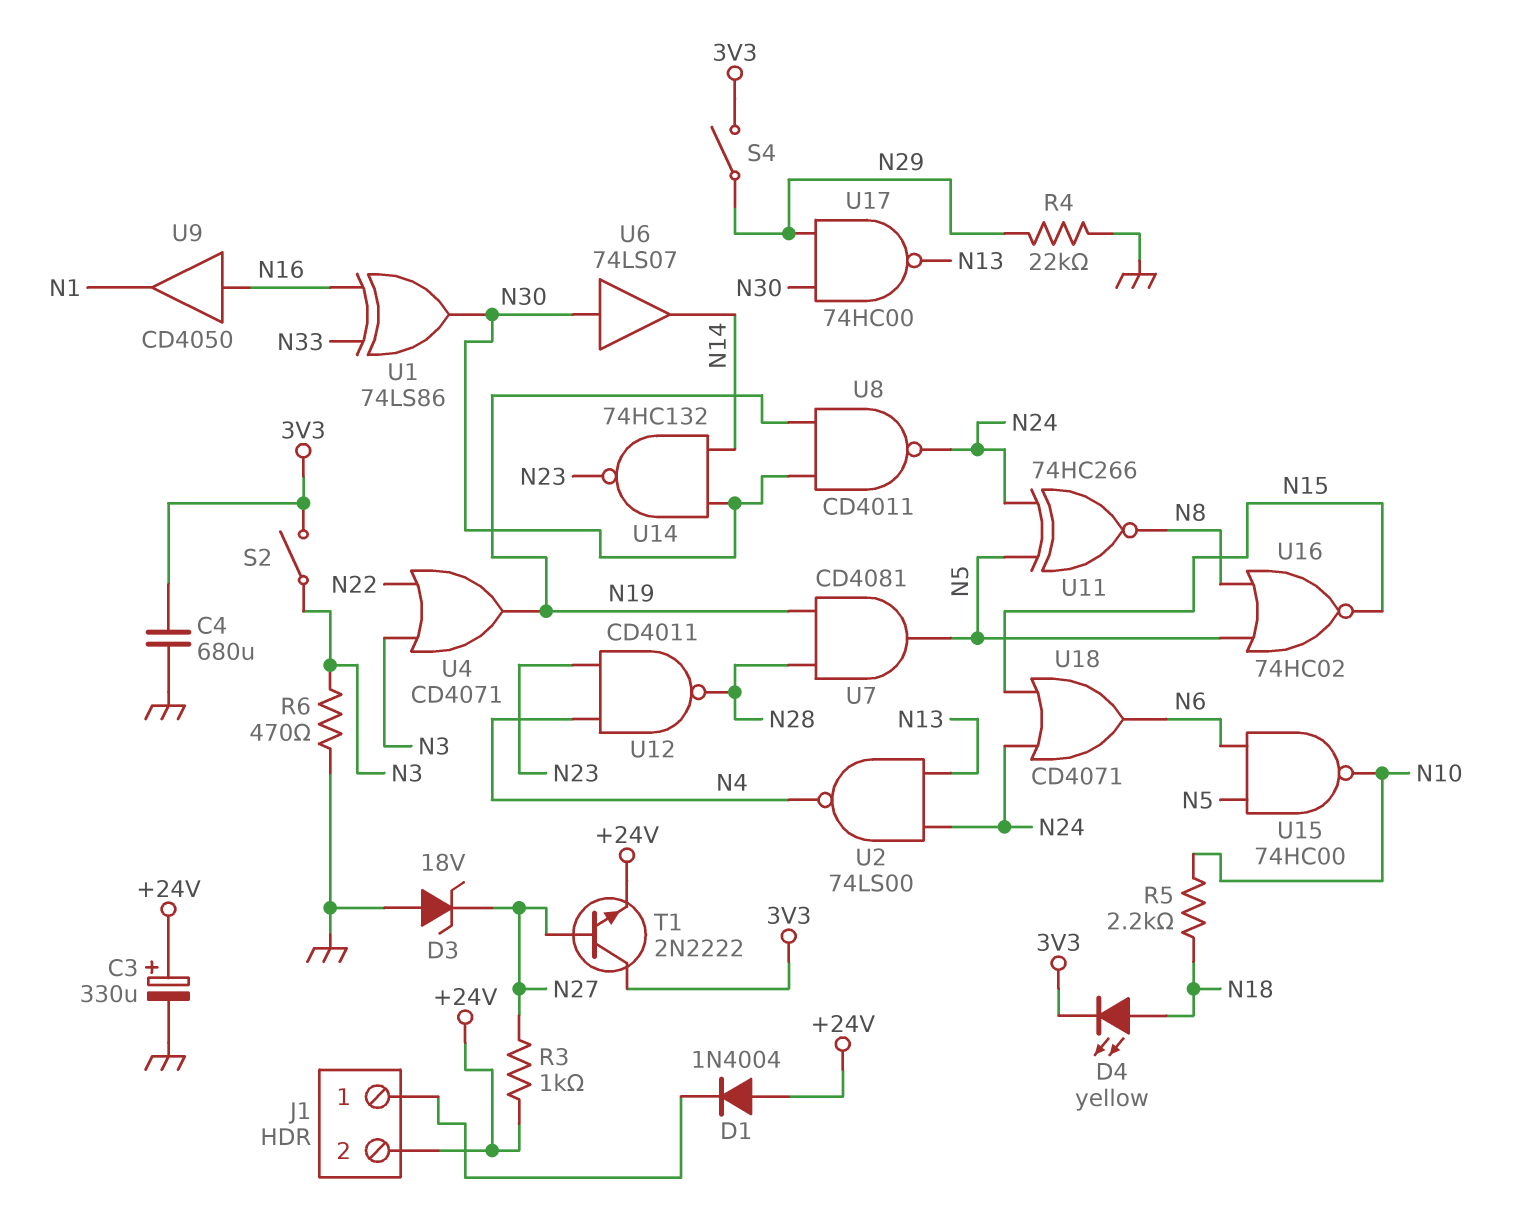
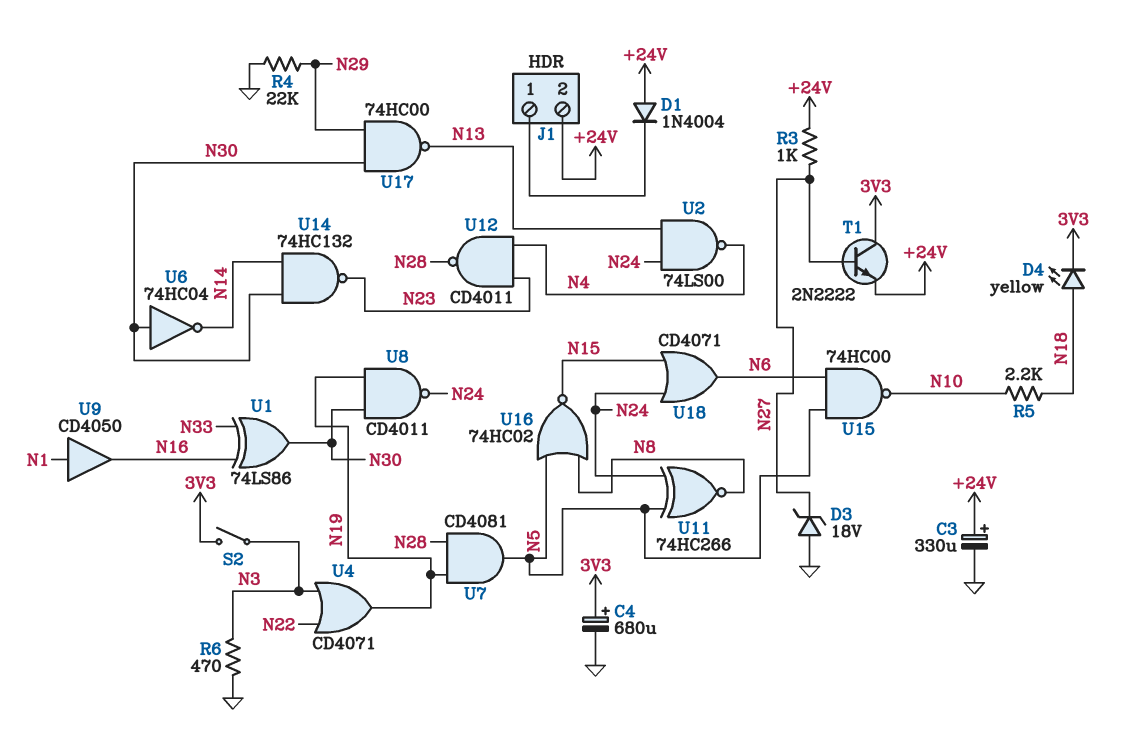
C4: 680uF (3V3, GND) -> 680uF (plus 3V3, minus GND)
S4: switch (3V3, N29) -> none
U6: buffer 74LS07 (in N30, out N14) -> NOT 74HC04 (in N30, out N14)
U9: buffer CD4050 (in N16, out N1) -> buffer CD4050 (in N1, out N16)

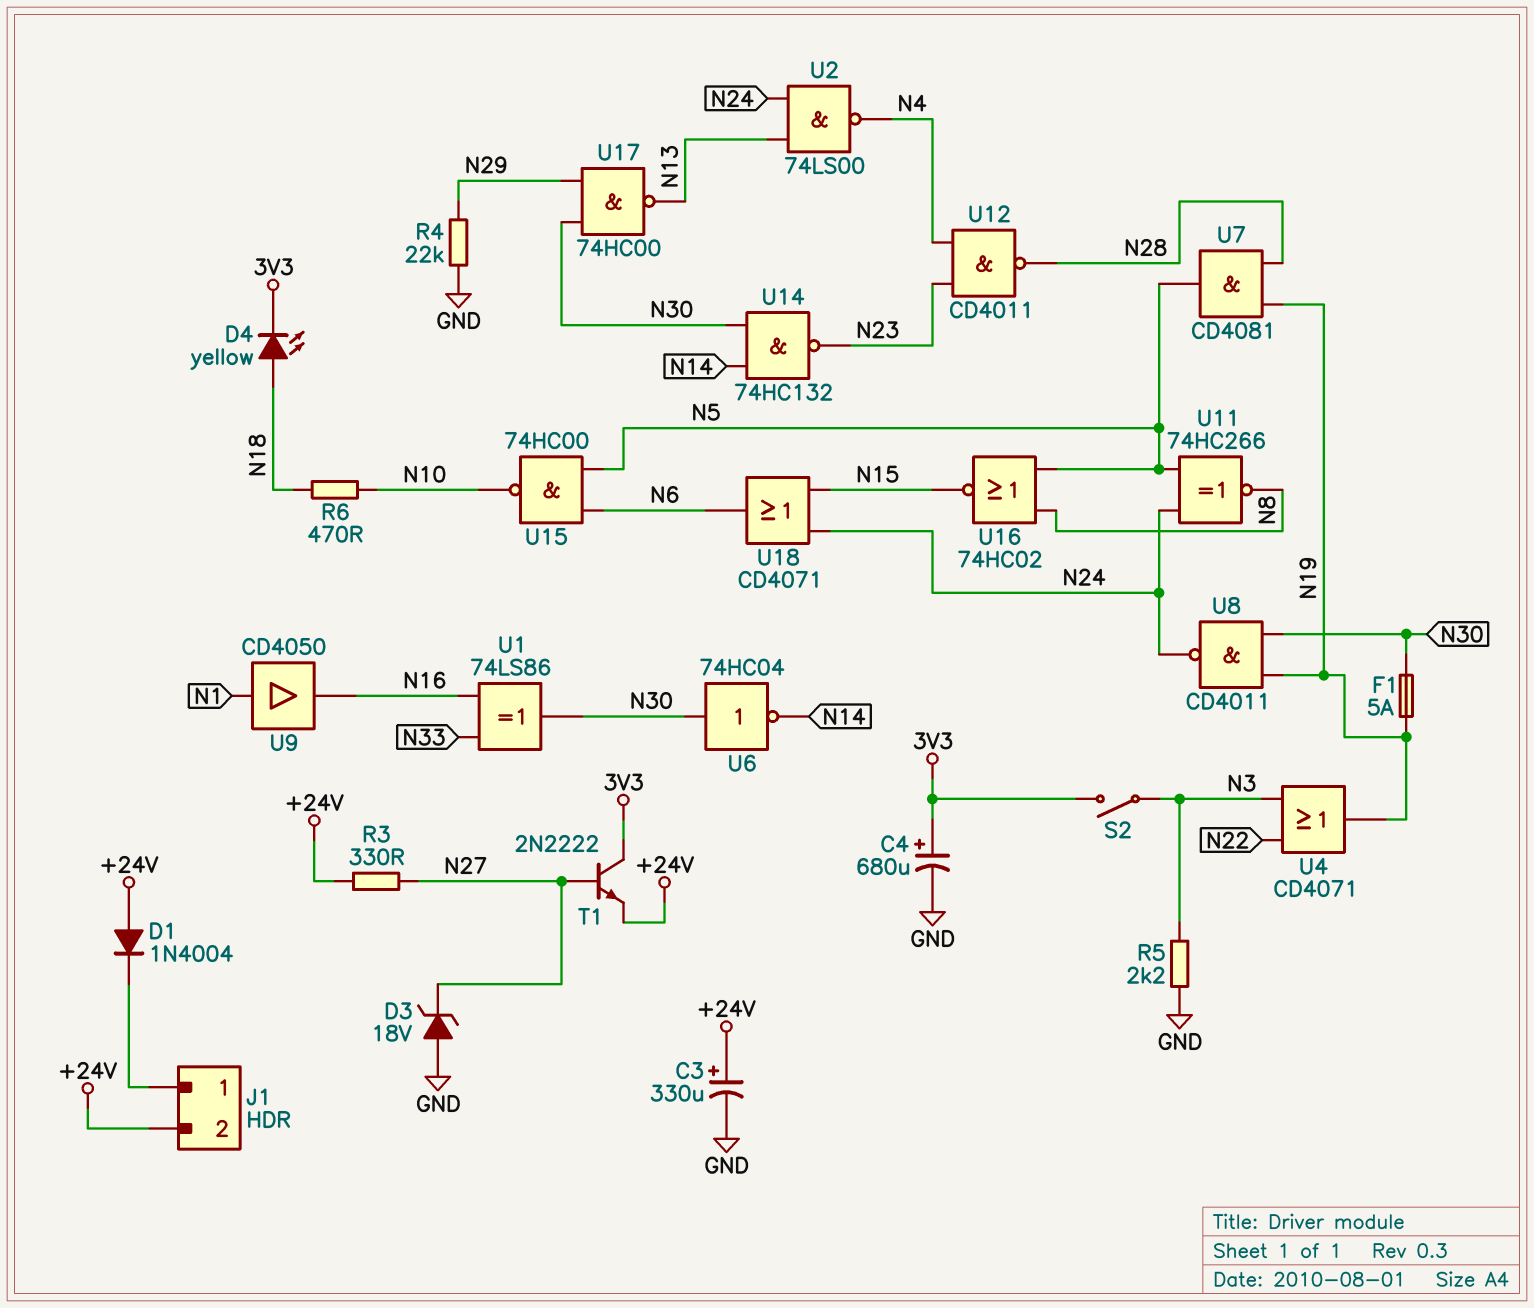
F1: none -> 5A (N19, N30)
R3: 1k (+24V, N27) -> 330 (+24V, N27)
R5: 2.2k (N10, N18) -> 2.2k (GND, N3)
R6: 470 (GND, N3) -> 470 (N10, N18)

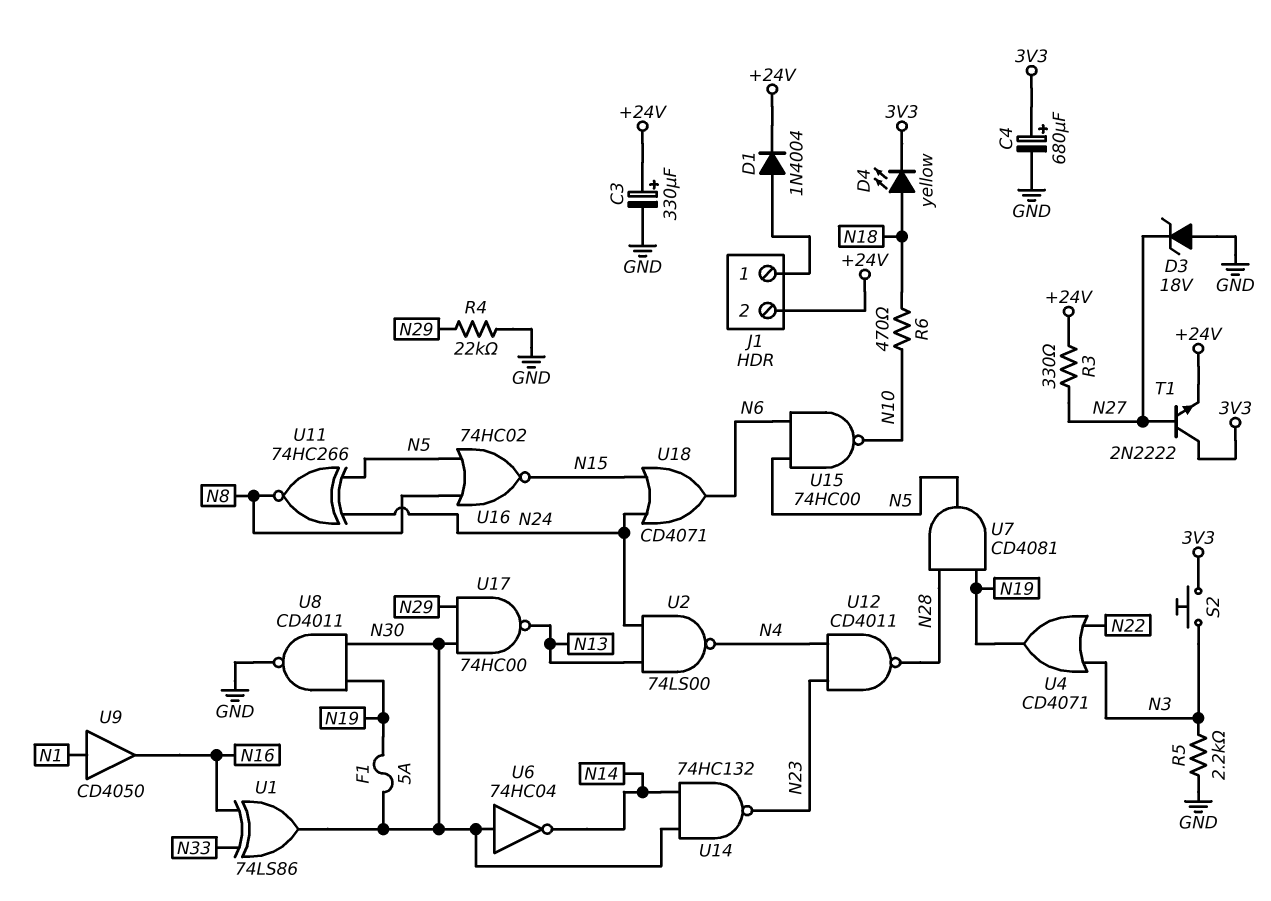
D1: diode 1N4004 (A +24V, K J1/1) -> diode 1N4004 (A J1/1, K +24V)
S2: switch (3V3, N3) -> button (3V3, N3)
U8: NAND CD4011 (in N19, in N30, out N24) -> NAND CD4011 (in N19, in N30, out GND)

